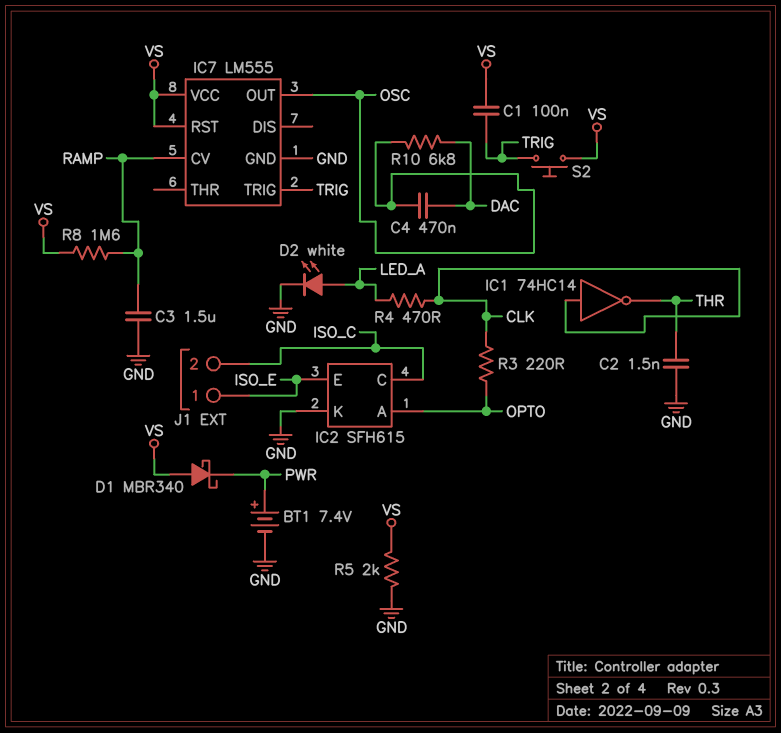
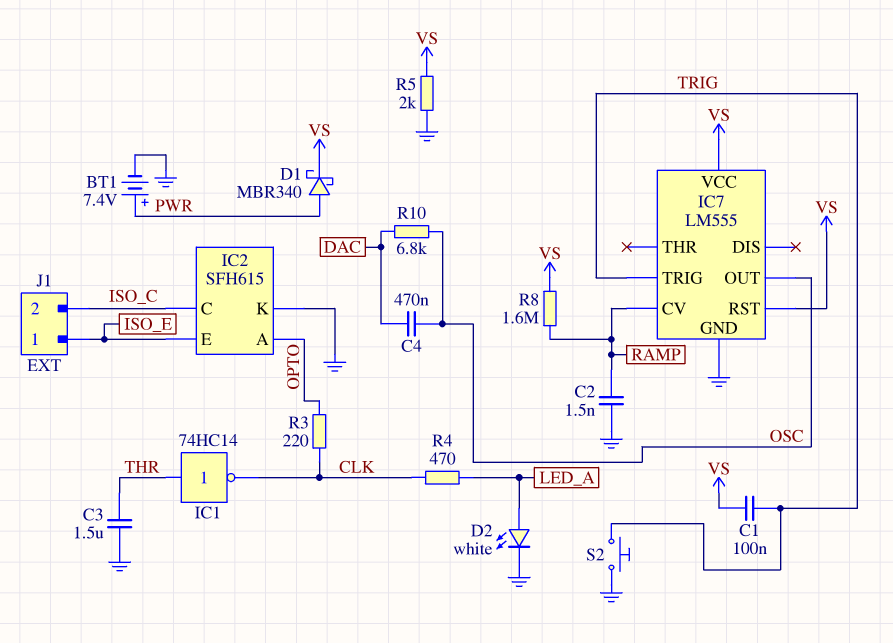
C2: 1.5nF (GND, THR) -> 1.5nF (GND, RAMP)
C3: 1.5uF (GND, RAMP) -> 1.5uF (GND, THR)
D1: schottky MBR340 (A VS, K PWR) -> schottky MBR340 (A PWR, K VS)
IC1: NOT 74HC14 (in CLK, out THR) -> NOT 74HC14 (in THR, out CLK)
S2: button (TRIG, VS) -> button (GND, TRIG)

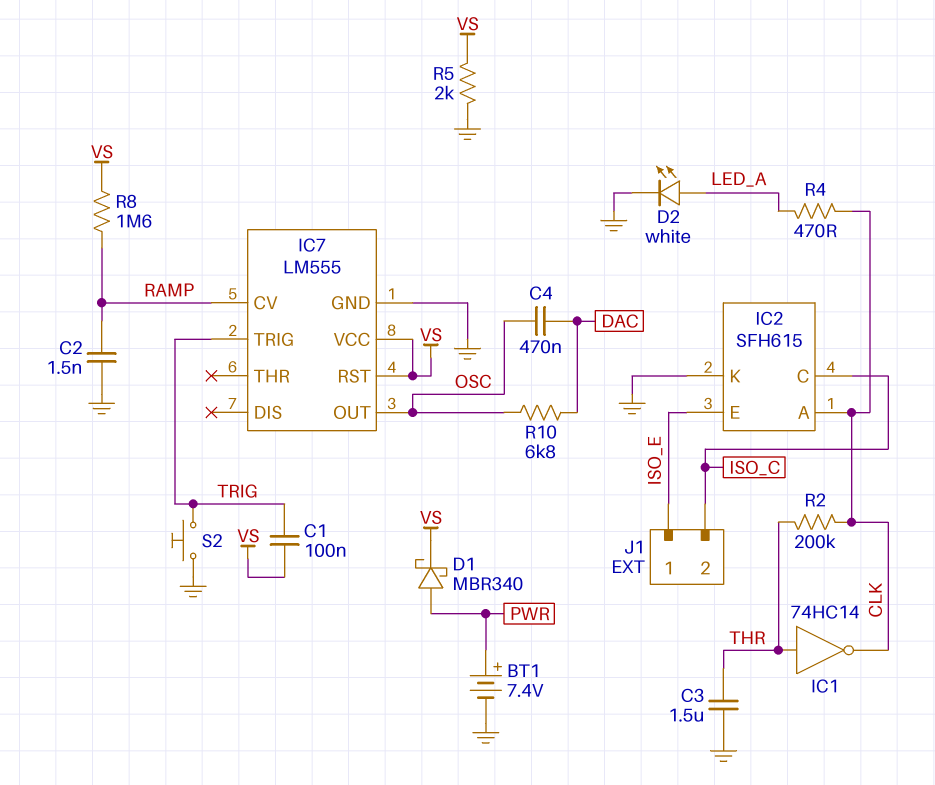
IC2 pin A: OPTO -> CLK
R2: none -> 200k (CLK, THR)
R3: 220 (CLK, OPTO) -> none

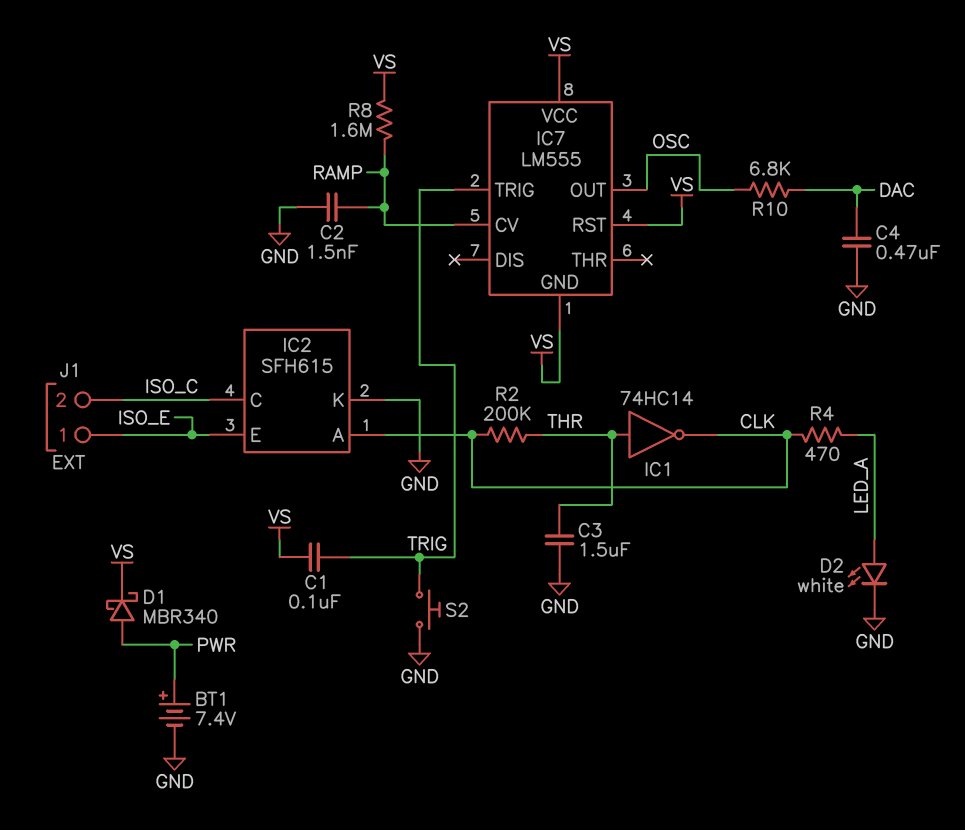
C4: 470nF (DAC, OSC) -> 470nF (DAC, GND)
IC7 pin GND: GND -> VS
R5: 2k (GND, VS) -> none

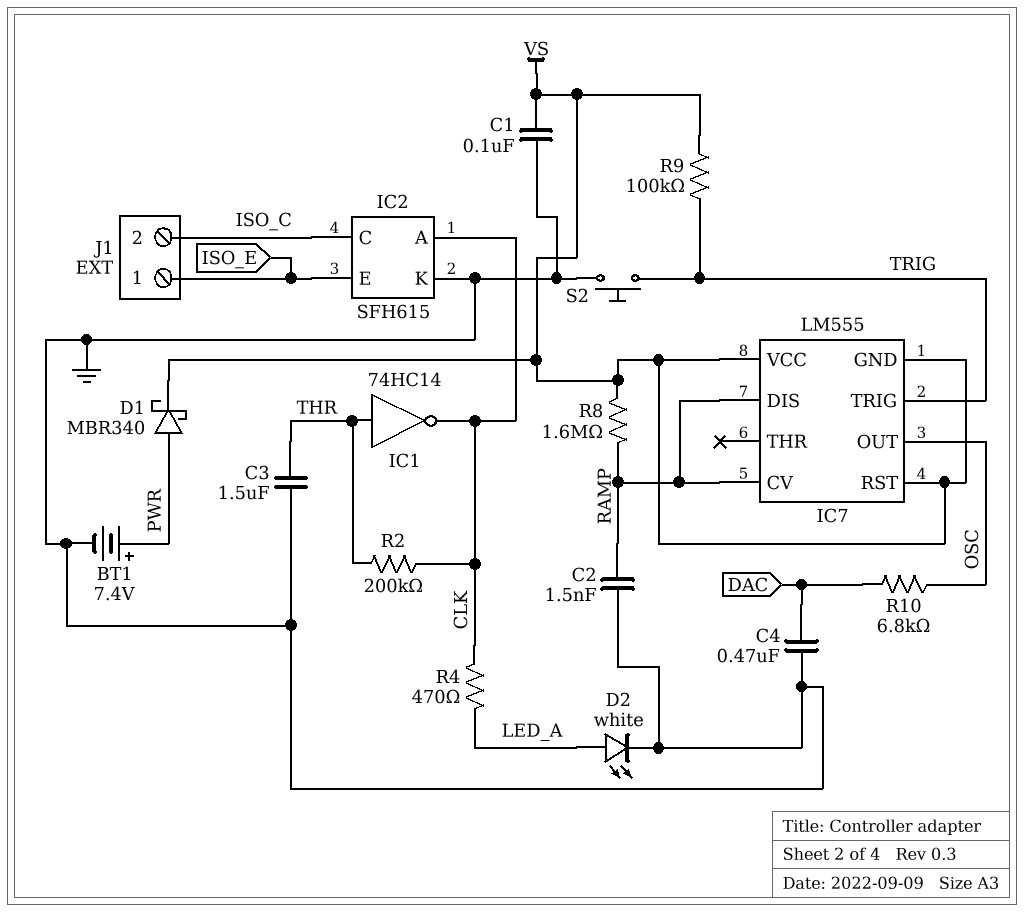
C1: 100nF (TRIG, VS) -> 100nF (GND, VS)
IC7 pin DIS: none -> RAMP
R9: none -> 100k (TRIG, VS)

